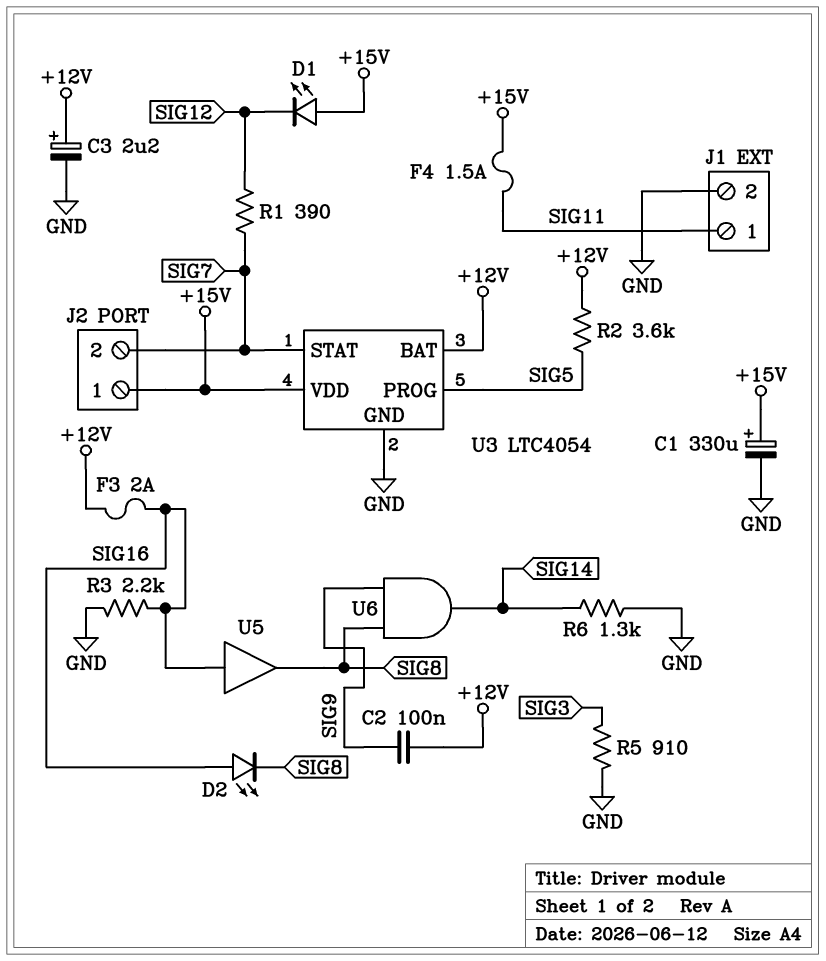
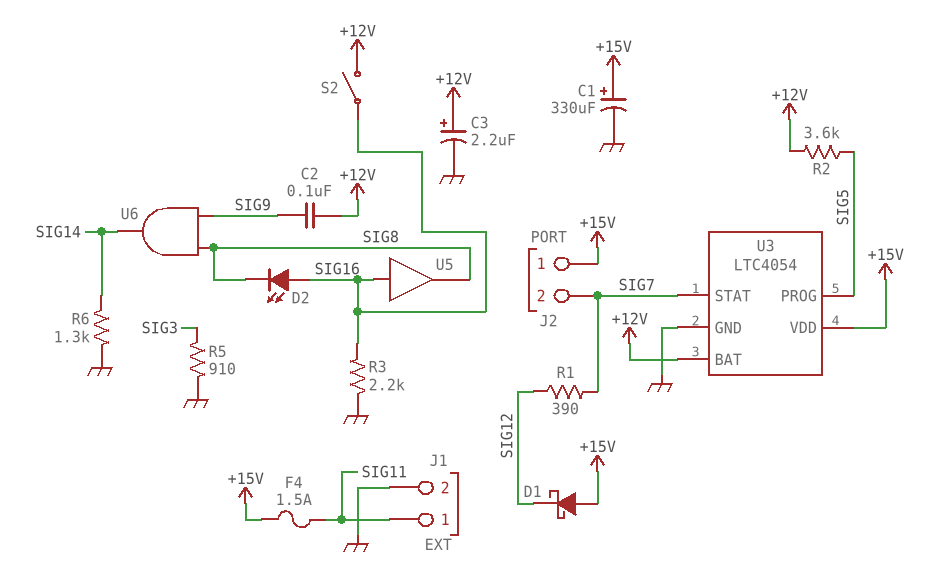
D1: LED (A +15V, K SIG12) -> schottky (A +15V, K SIG12)
F3: 2A (+12V, SIG16) -> none
S2: none -> switch (+12V, SIG16)

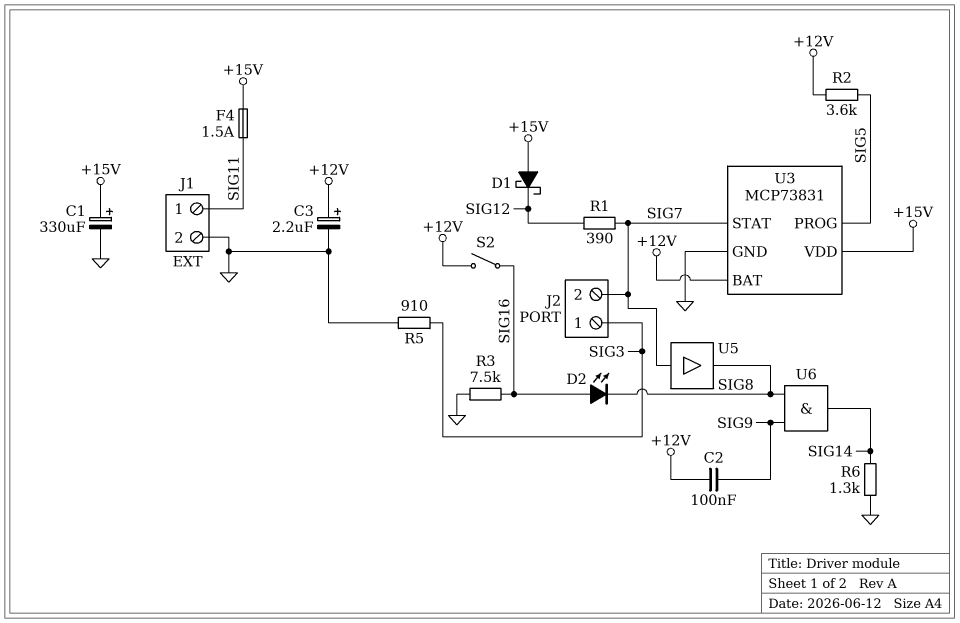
J2 pin 1: +15V -> SIG3
R3: 2.2k (GND, SIG16) -> 7.5k (GND, SIG16)
U3: LTC4054 -> MCP73831
U5: buffer (in SIG16, out SIG8) -> buffer (in SIG7, out SIG8)

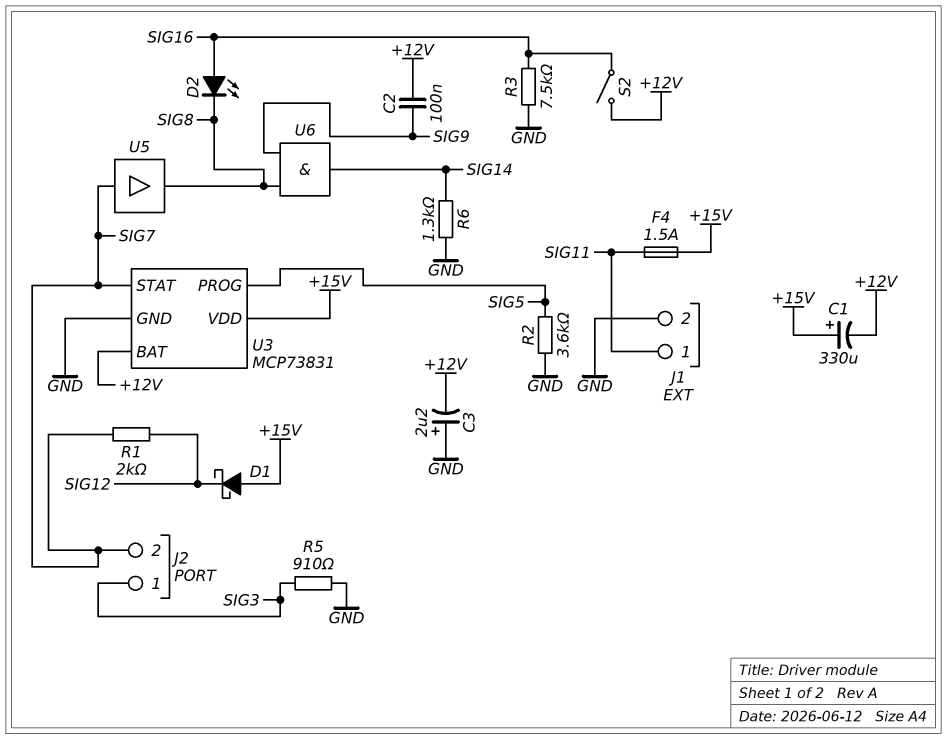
C1: 330uF (plus +15V, minus GND) -> 330uF (plus +15V, minus +12V)
C3: 2.2uF (plus +12V, minus GND) -> 2.2uF (plus GND, minus +12V)
R1: 390 (SIG7, SIG12) -> 2k (SIG7, SIG12)
R2: 3.6k (+12V, SIG5) -> 3.6k (GND, SIG5)

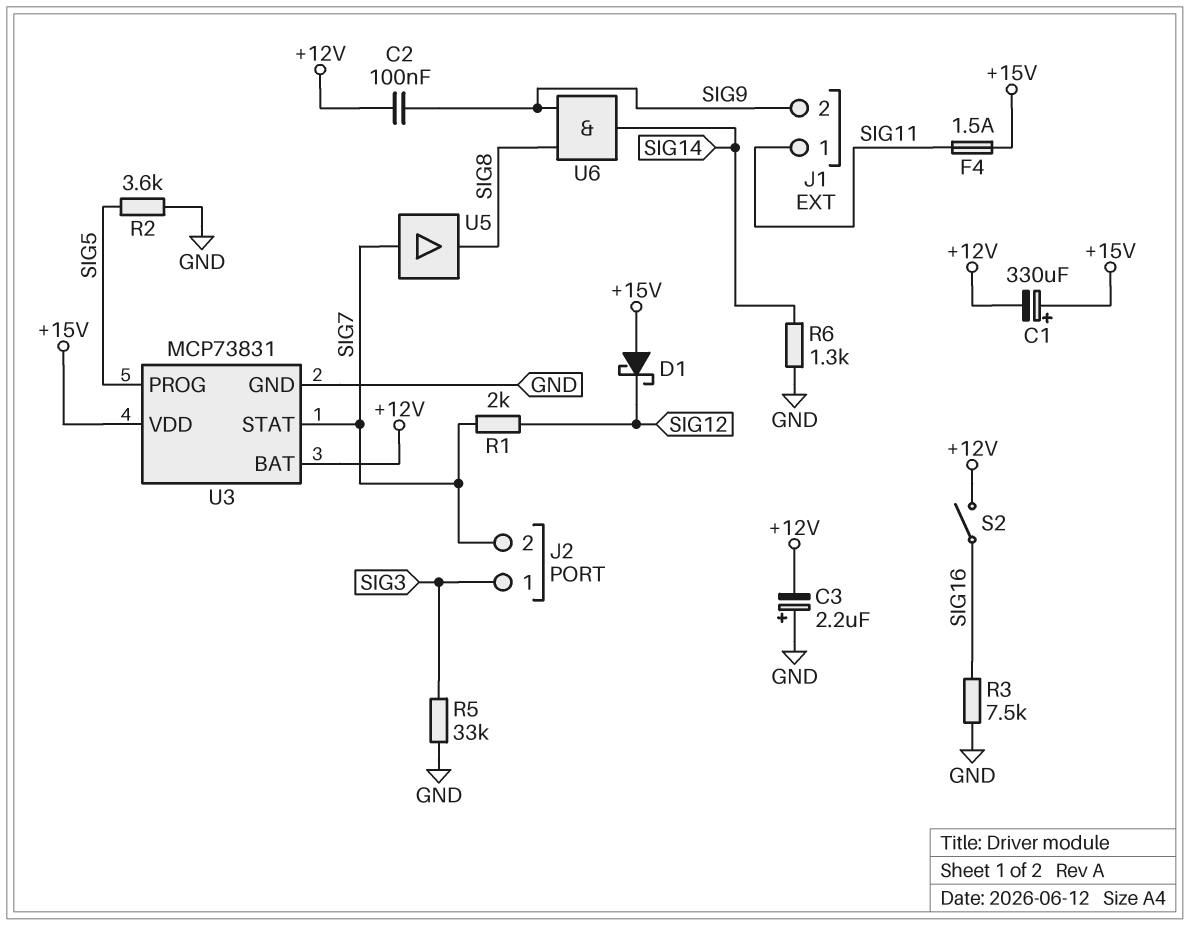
D2: LED (A SIG16, K SIG8) -> none
J1 pin 2: GND -> SIG9
R5: 910 (GND, SIG3) -> 33k (GND, SIG3)

